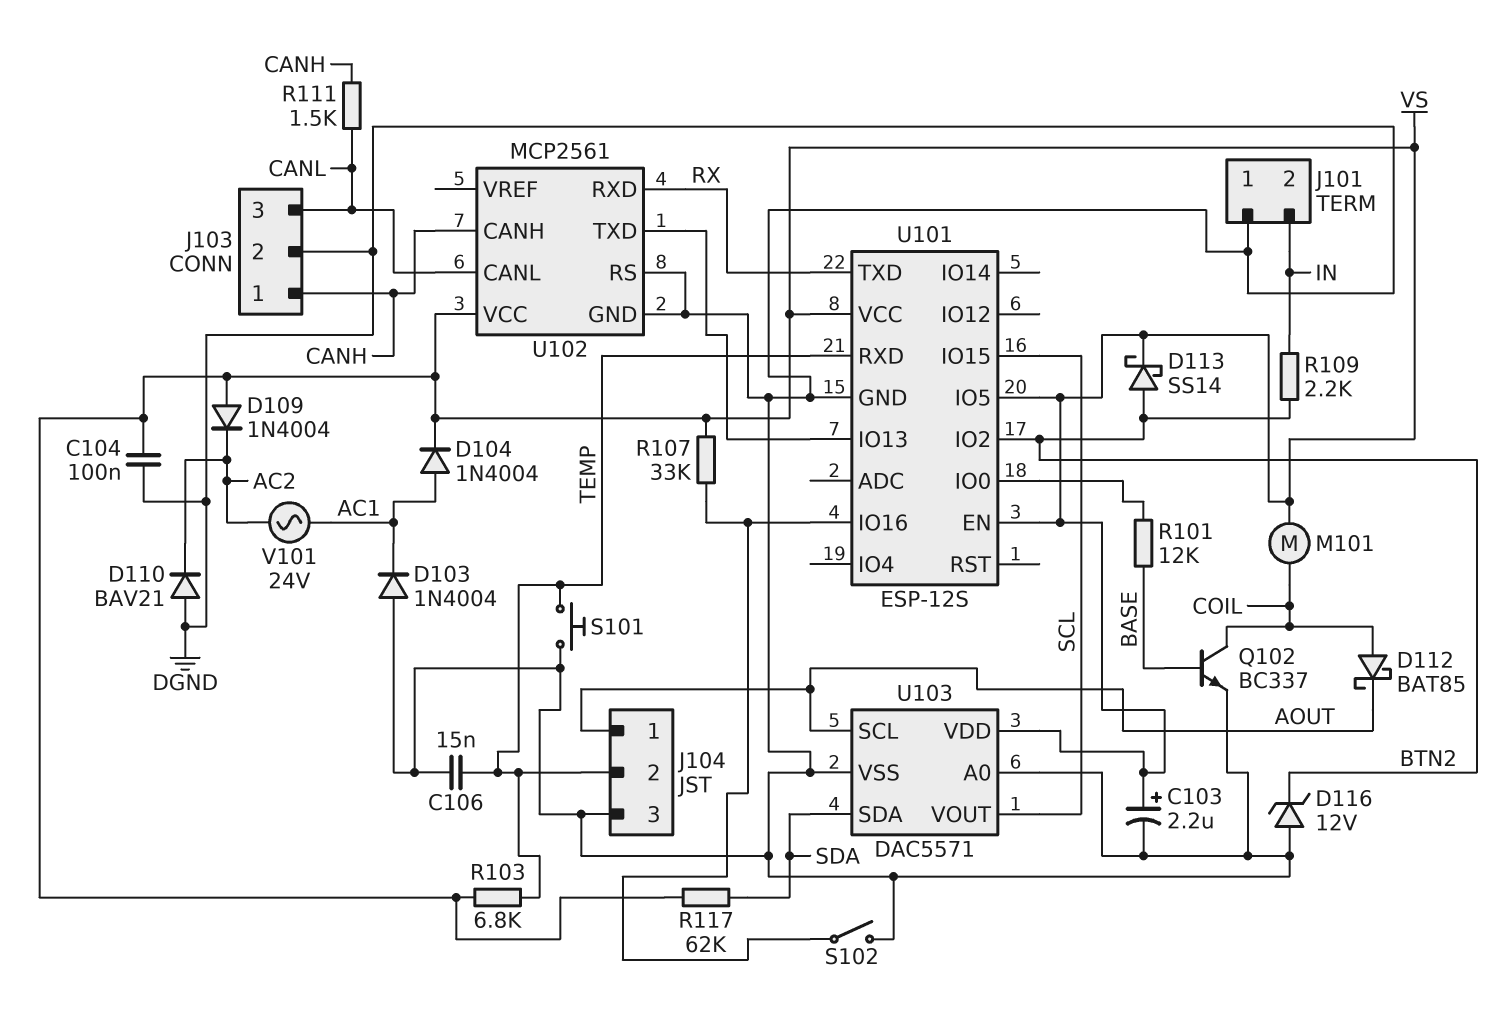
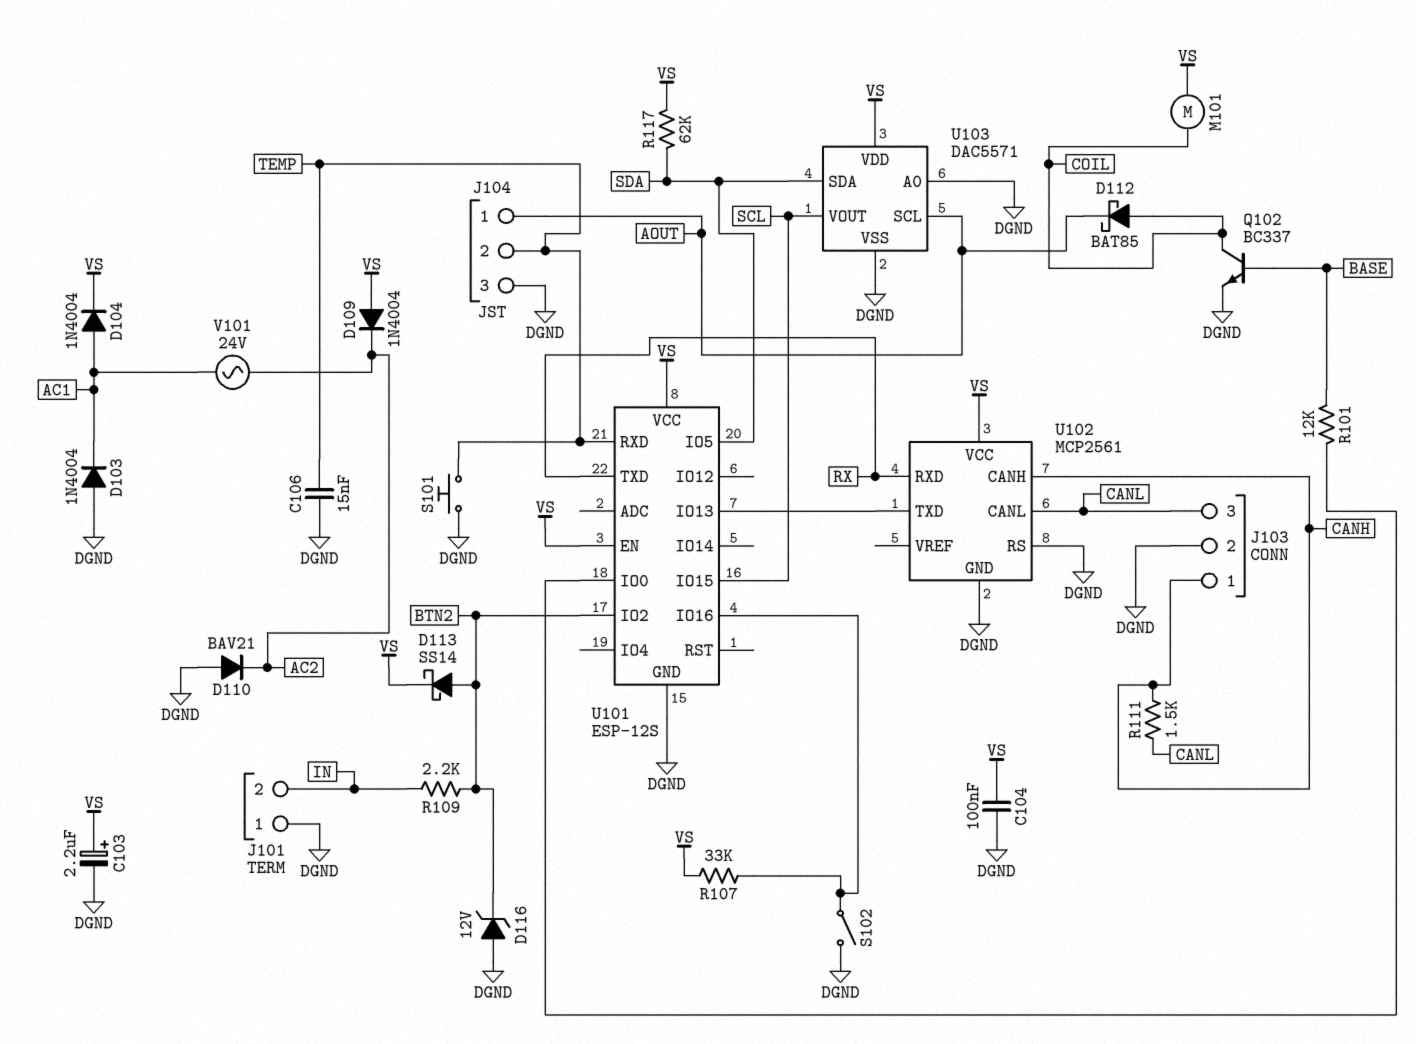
R103: 6.8k (TEMP, VS) -> none
U101 pin IO5: VS -> SDA

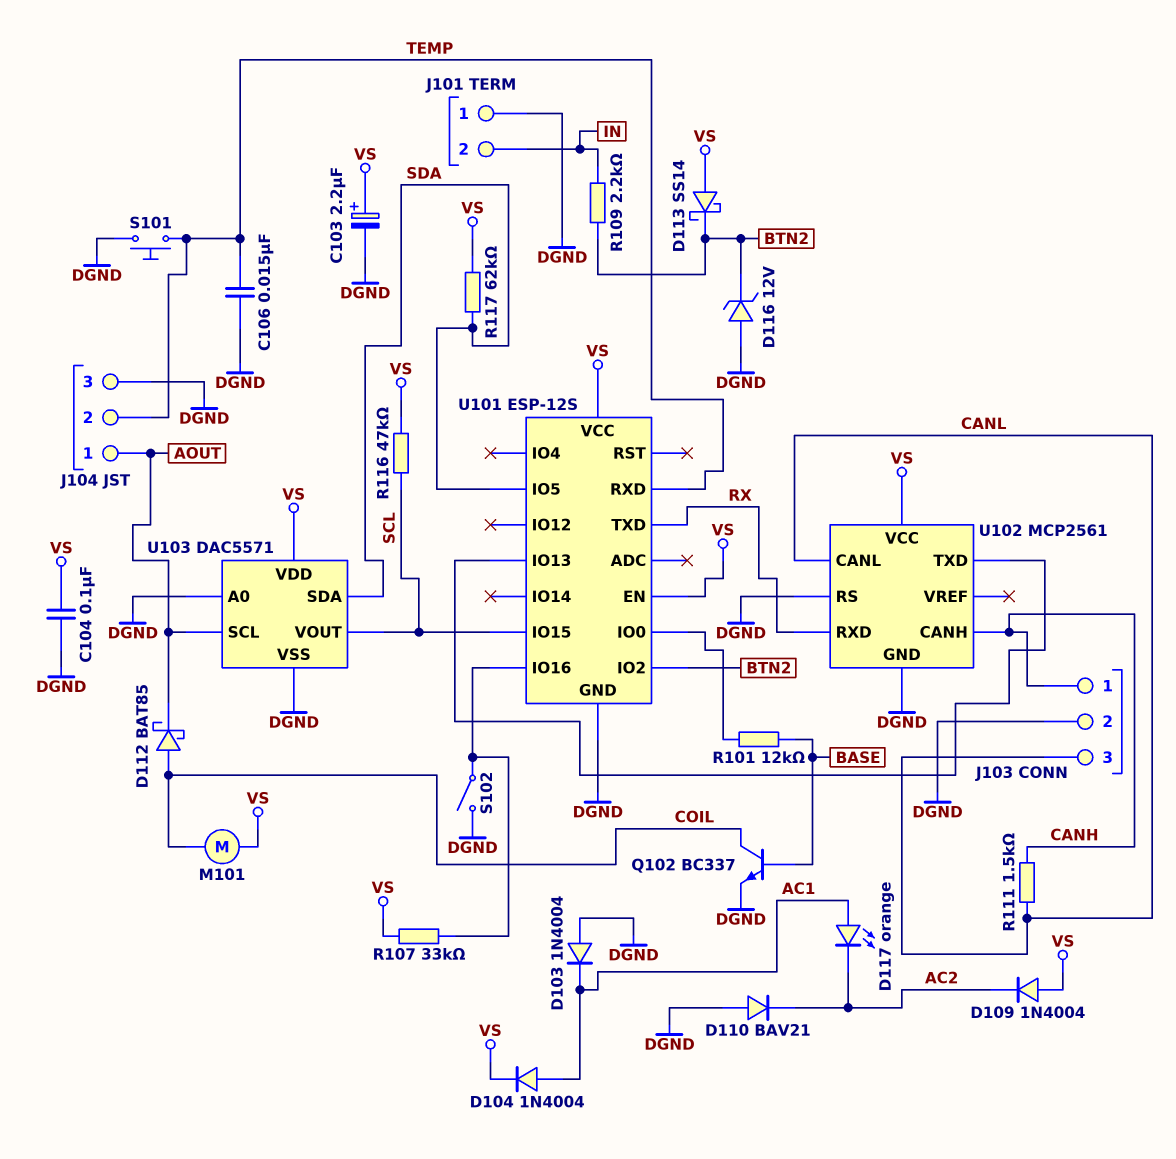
D113: schottky SS14 (A BTN2, K VS) -> schottky SS14 (A VS, K BTN2)
D117: none -> LED orange (A AC1, K AC2)
R116: none -> 47k (SCL, VS)
V101: AC 24V (AC1, AC2) -> none

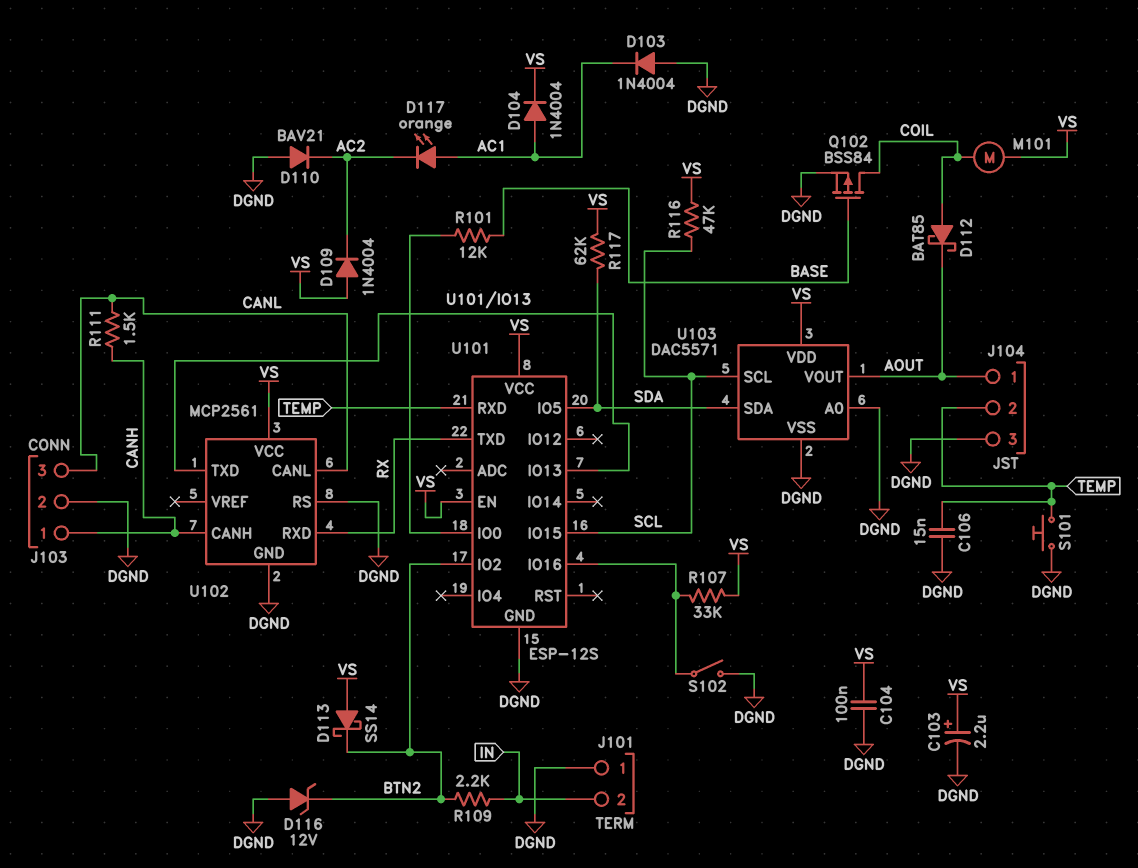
Q102: NPN BC337 (B BASE, C COIL, E DGND) -> PMOS BSS84 (G BASE, D COIL, S DGND)
U103 pin SCL: AOUT -> SCL
U103 pin VOUT: SCL -> AOUT

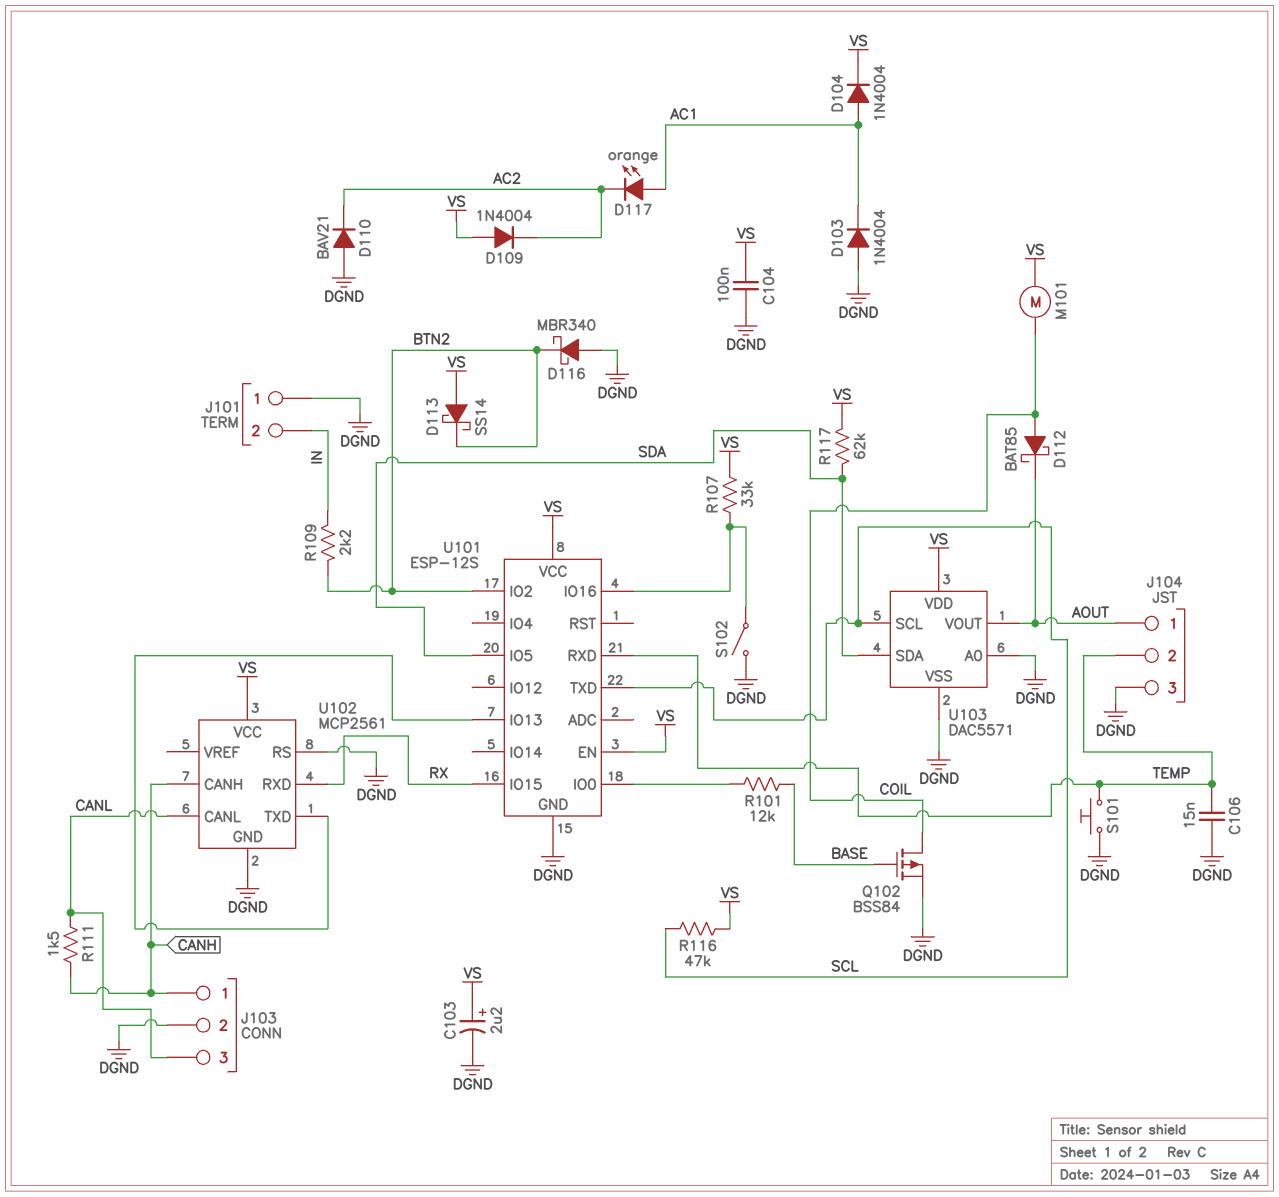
D116: zener 12V (A DGND, K BTN2) -> schottky MBR340 (A DGND, K BTN2)
U101 pin IO15: SCL -> RX
U101 pin TXD: RX -> SCL

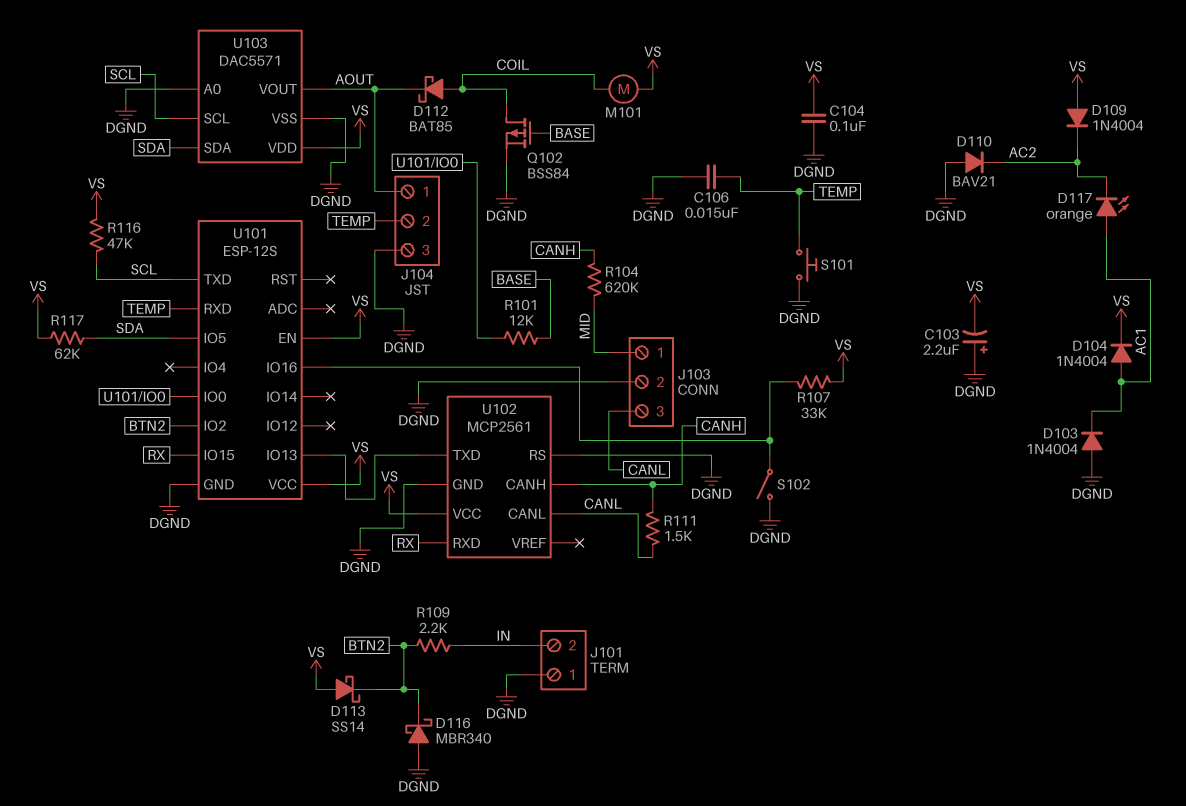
C103: 2.2uF (plus VS, minus DGND) -> 2.2uF (plus DGND, minus VS)
J103 pin 1: CANH -> MID
R104: none -> 620k (CANH, MID)

